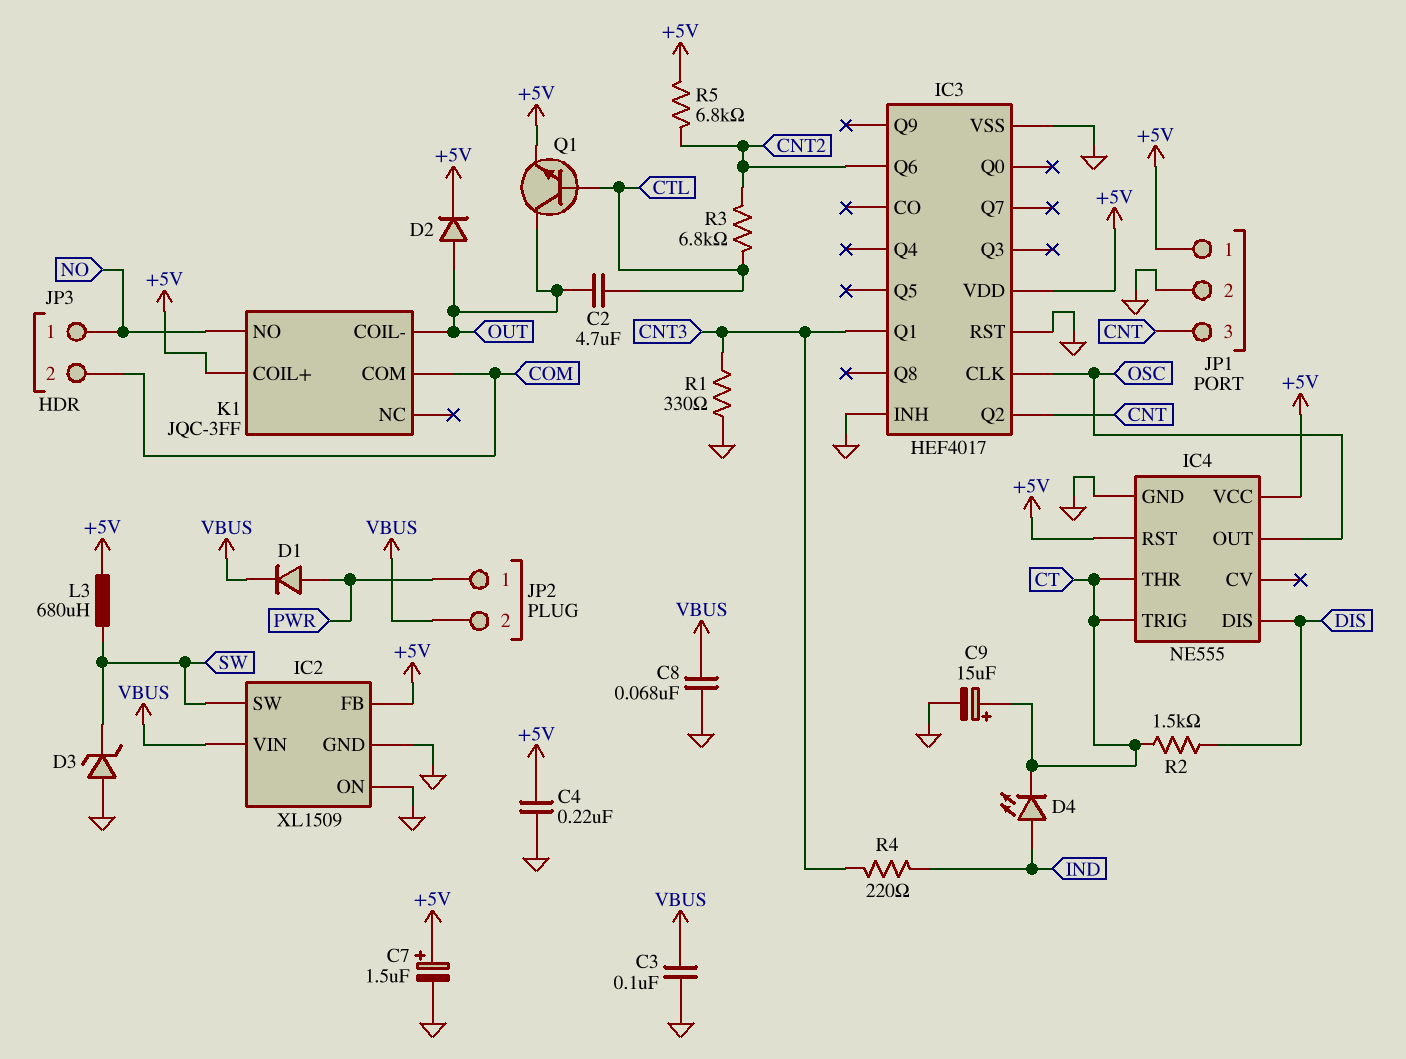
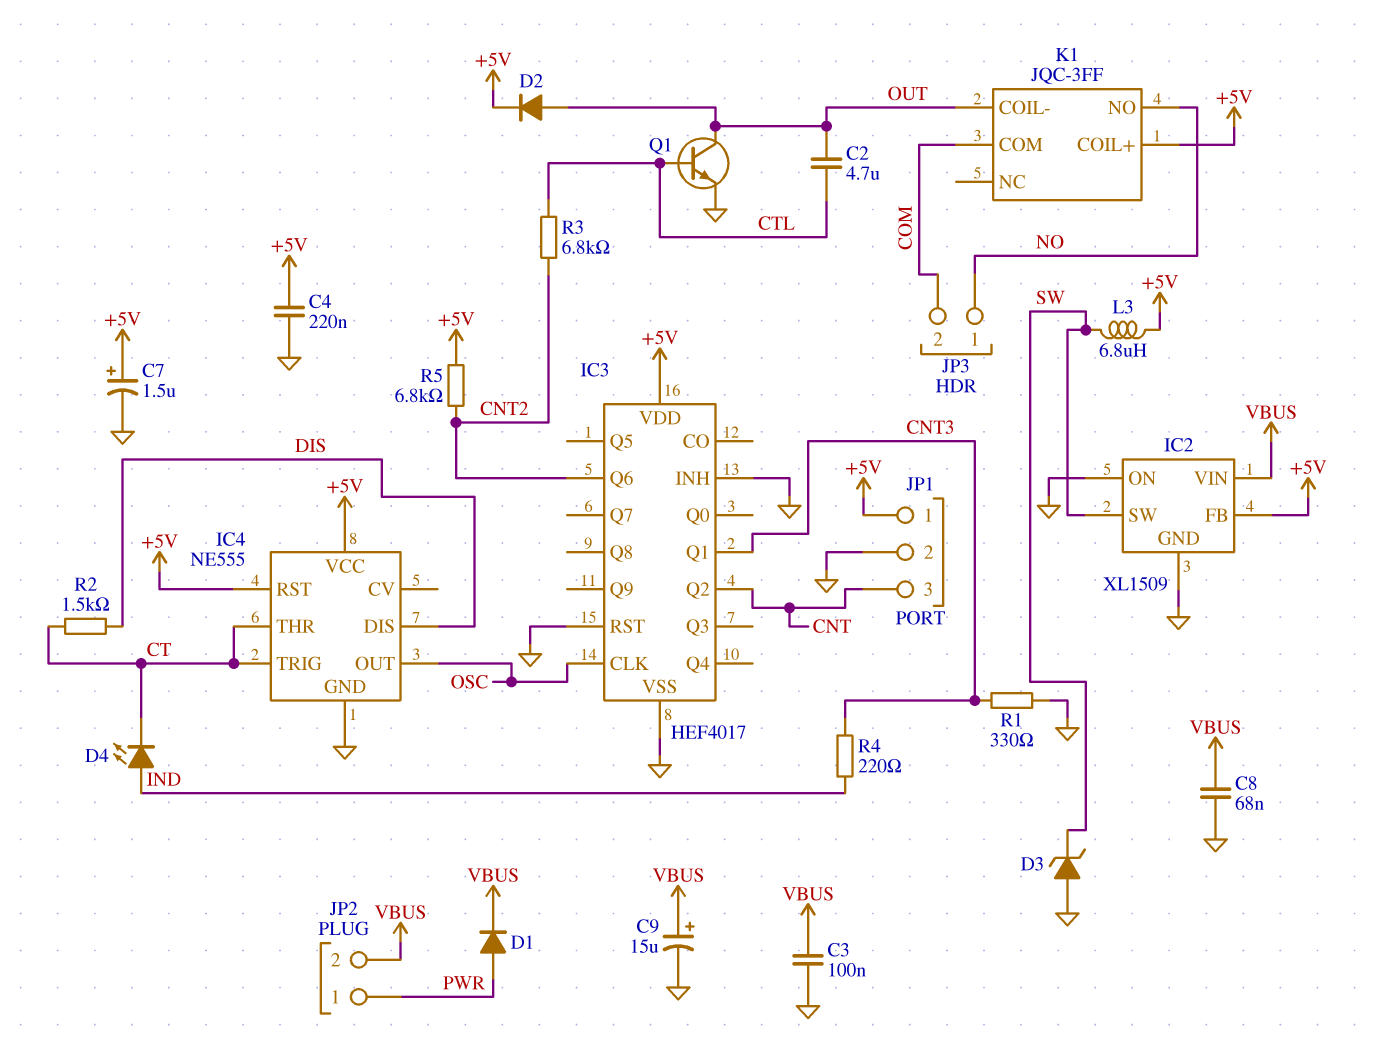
C9: 15uF (plus CT, minus GND) -> 15uF (plus VBUS, minus GND)
L3: 680uH (+5V, SW) -> 6.8uH (+5V, SW)
Q1: NPN (B CTL, C OUT, E +5V) -> NPN (B CTL, C OUT, E GND)

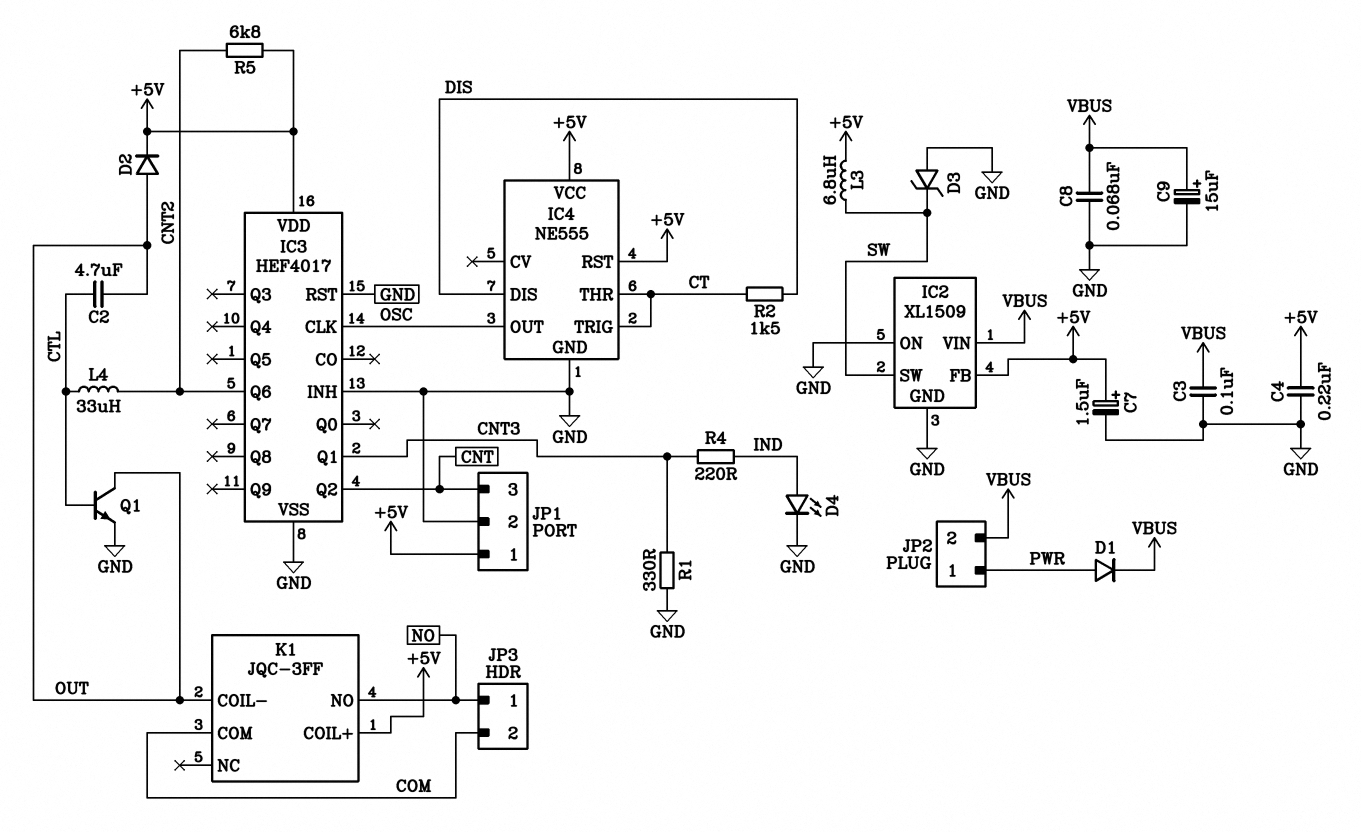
D4: LED (A IND, K CT) -> LED (A IND, K GND)
L4: none -> 33uH (CNT2, CTL)
R3: 6.8k (CNT2, CTL) -> none

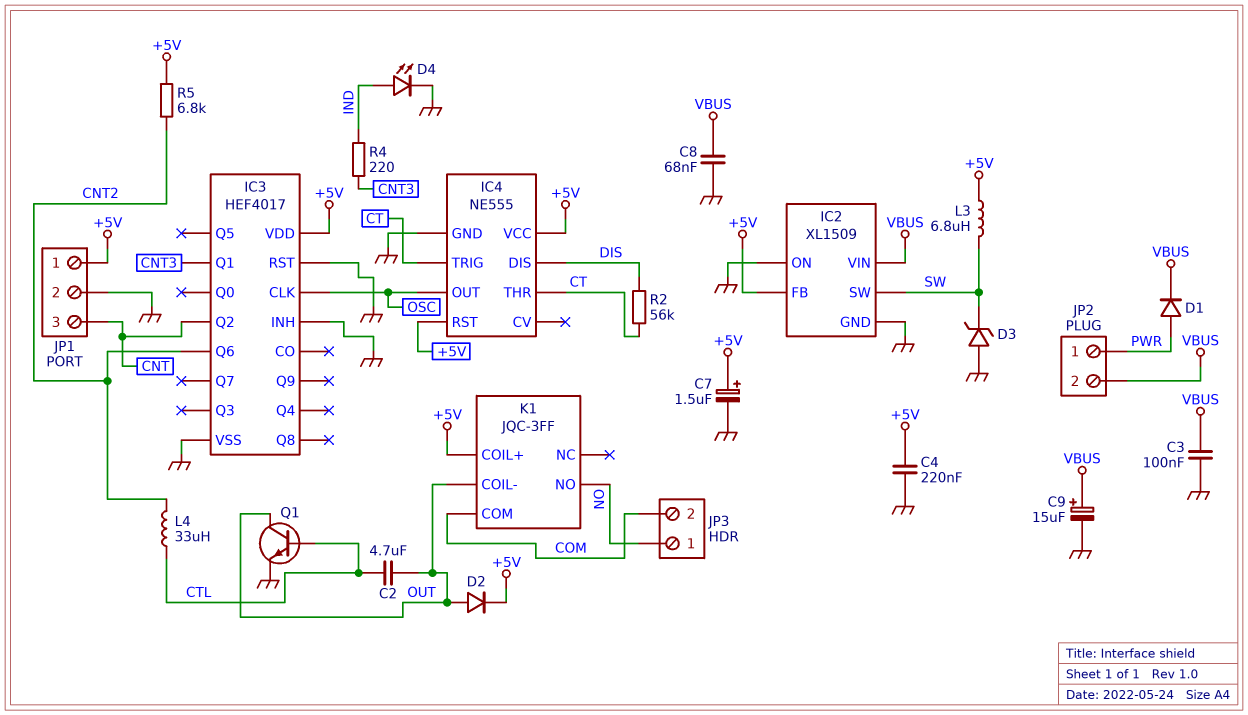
R1: 330 (CNT3, GND) -> none
R2: 1.5k (CT, DIS) -> 56k (CT, DIS)

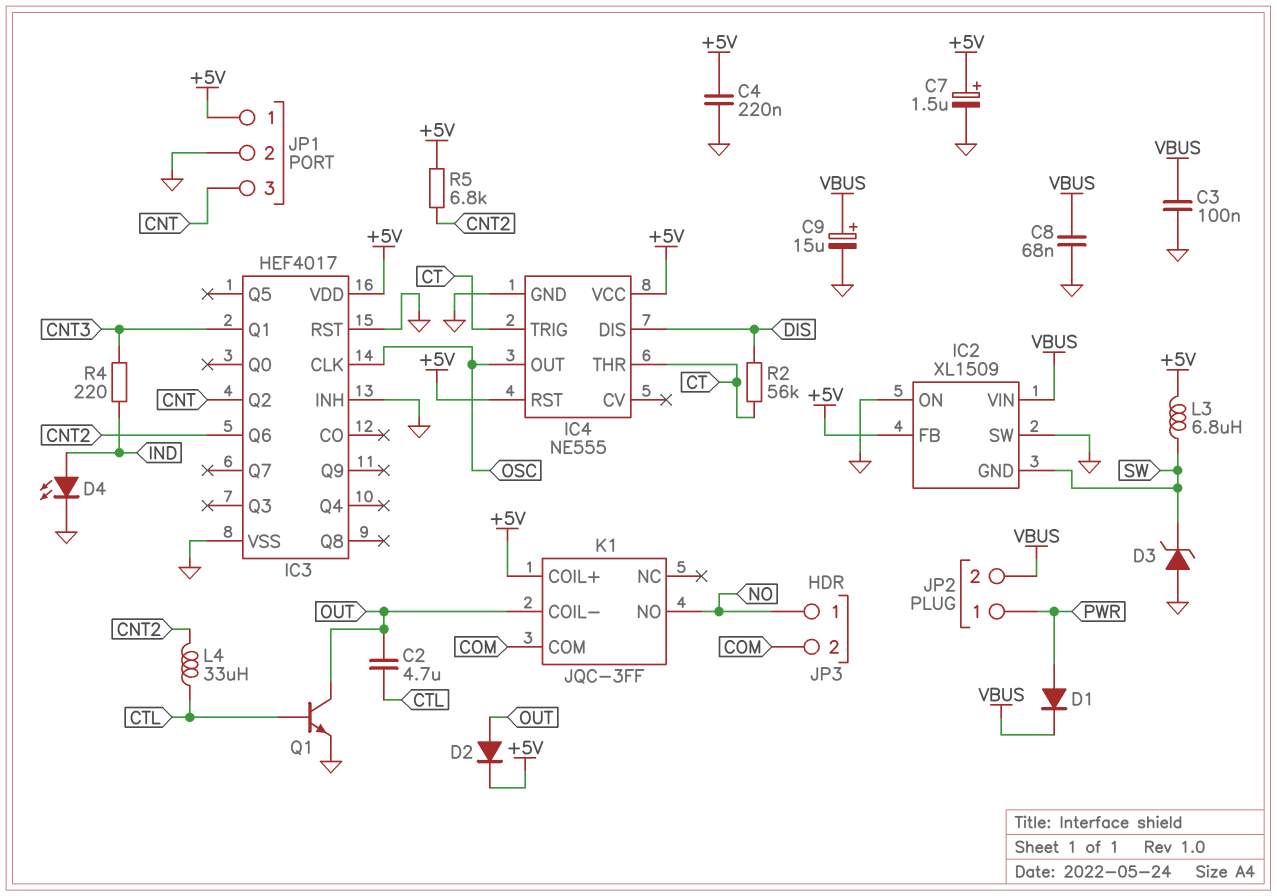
IC2 pin GND: GND -> SW
IC2 pin SW: SW -> GND

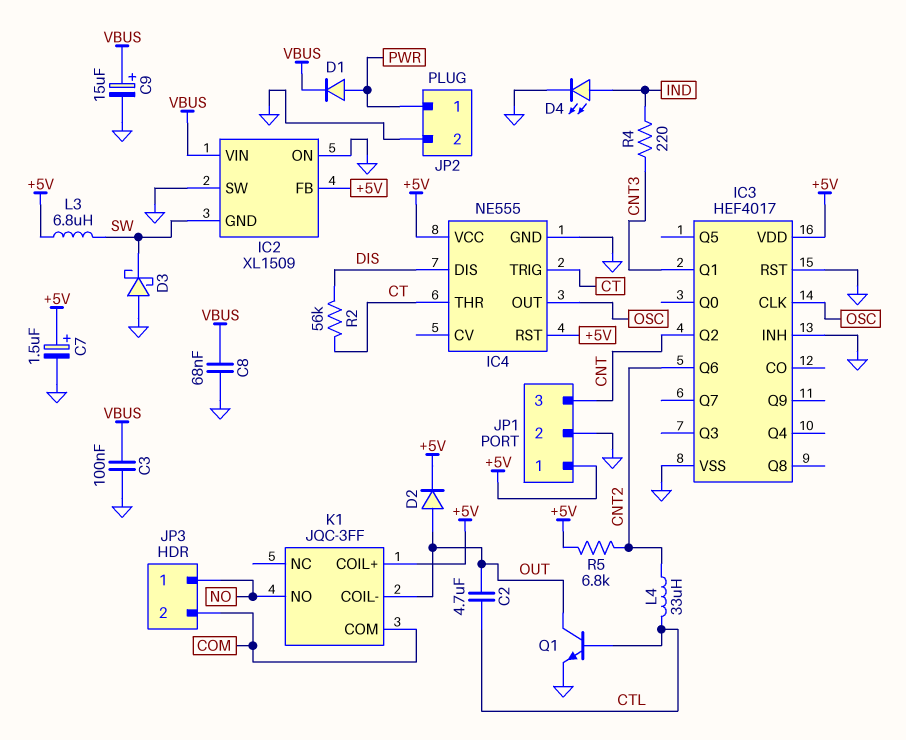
C4: 220nF (+5V, GND) -> none
D3: zener (A GND, K SW) -> schottky (A GND, K SW)
JP2 pin 2: VBUS -> GND

